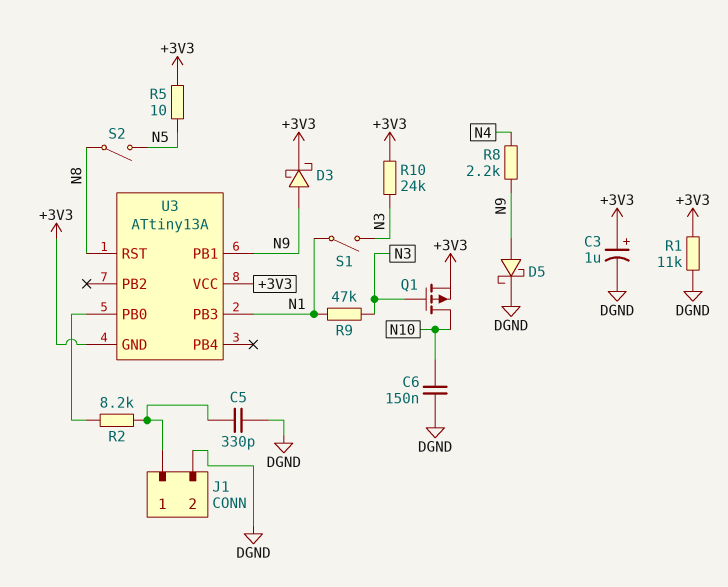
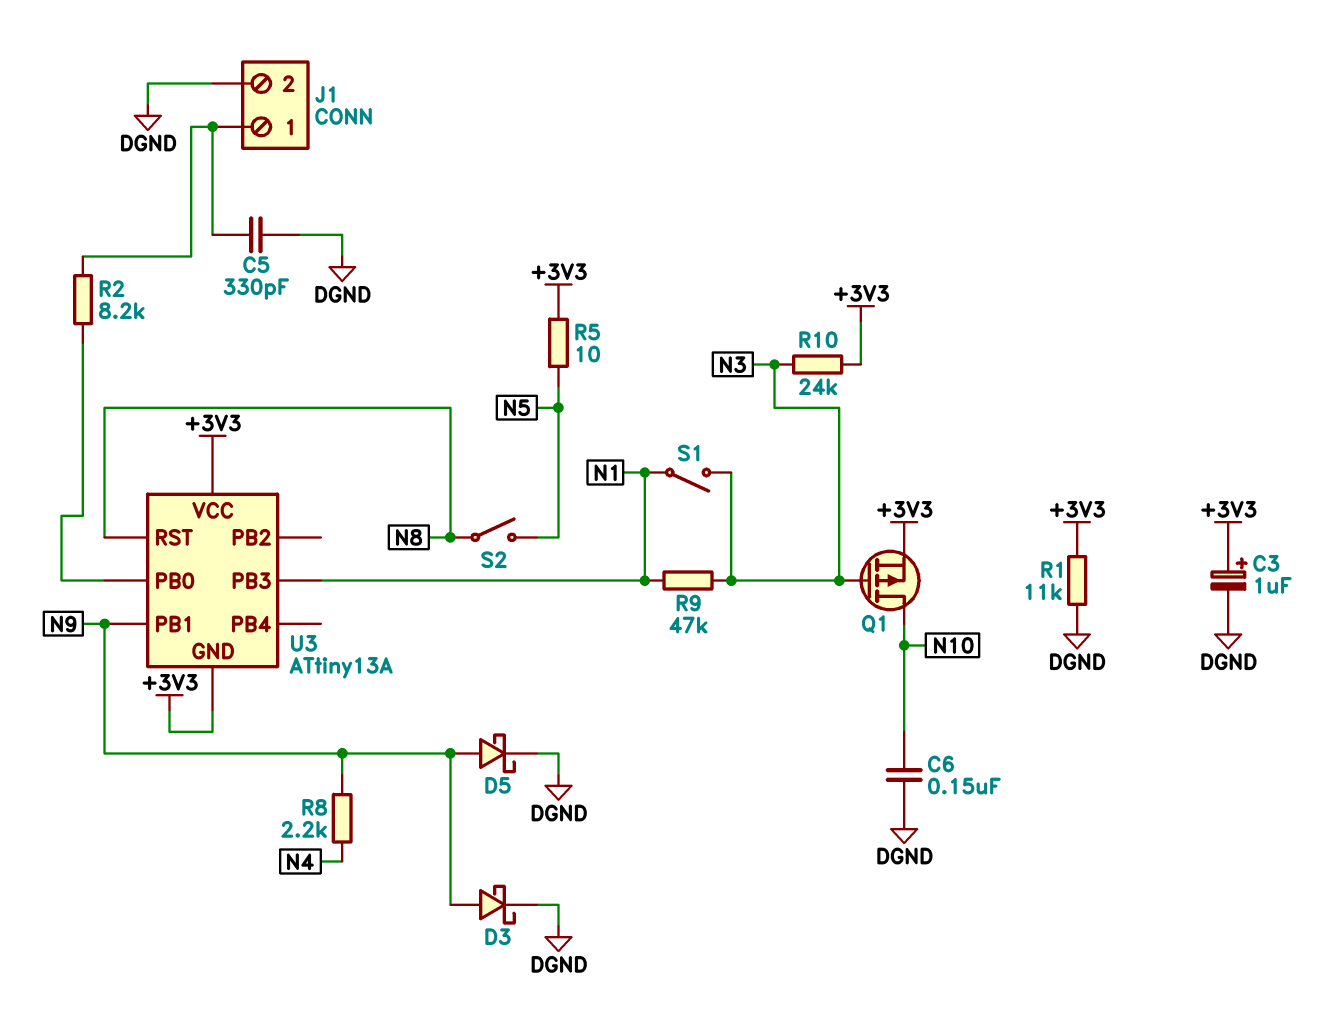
D3: schottky (A N9, K +3V3) -> schottky (A N9, K DGND)

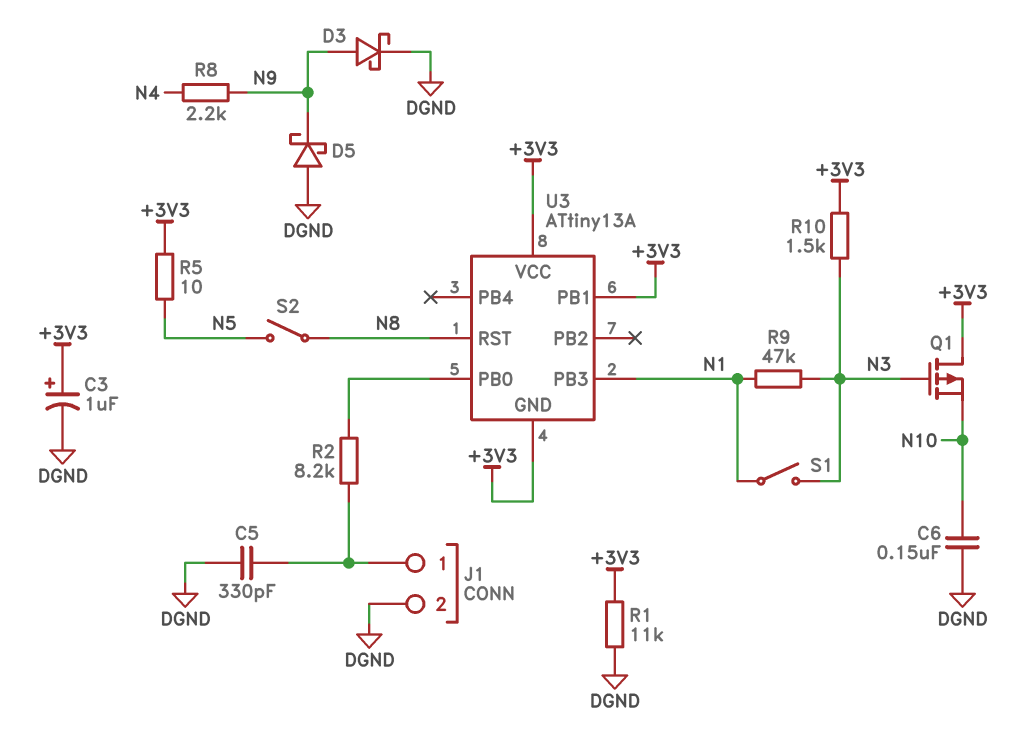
D5: schottky (A N9, K DGND) -> schottky (A DGND, K N9)
Q1: PMOS (G N3, D N10, S +3V3) -> PMOS (G N3, D +3V3, S N10)
R10: 24k (+3V3, N3) -> 1.5k (+3V3, N3)
U3 pin PB1: N9 -> +3V3

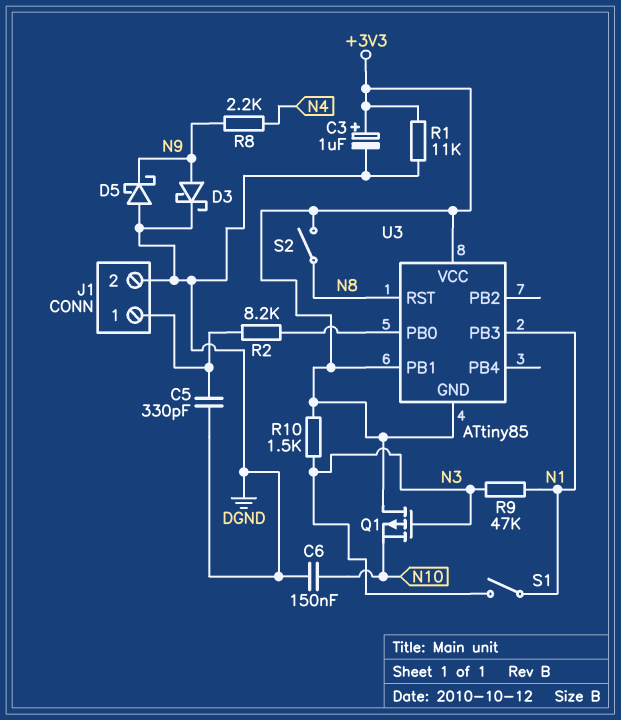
R5: 10 (+3V3, N5) -> none
S2: switch (N5, N8) -> switch (+3V3, N8)
U3: ATtiny13A -> ATtiny85

